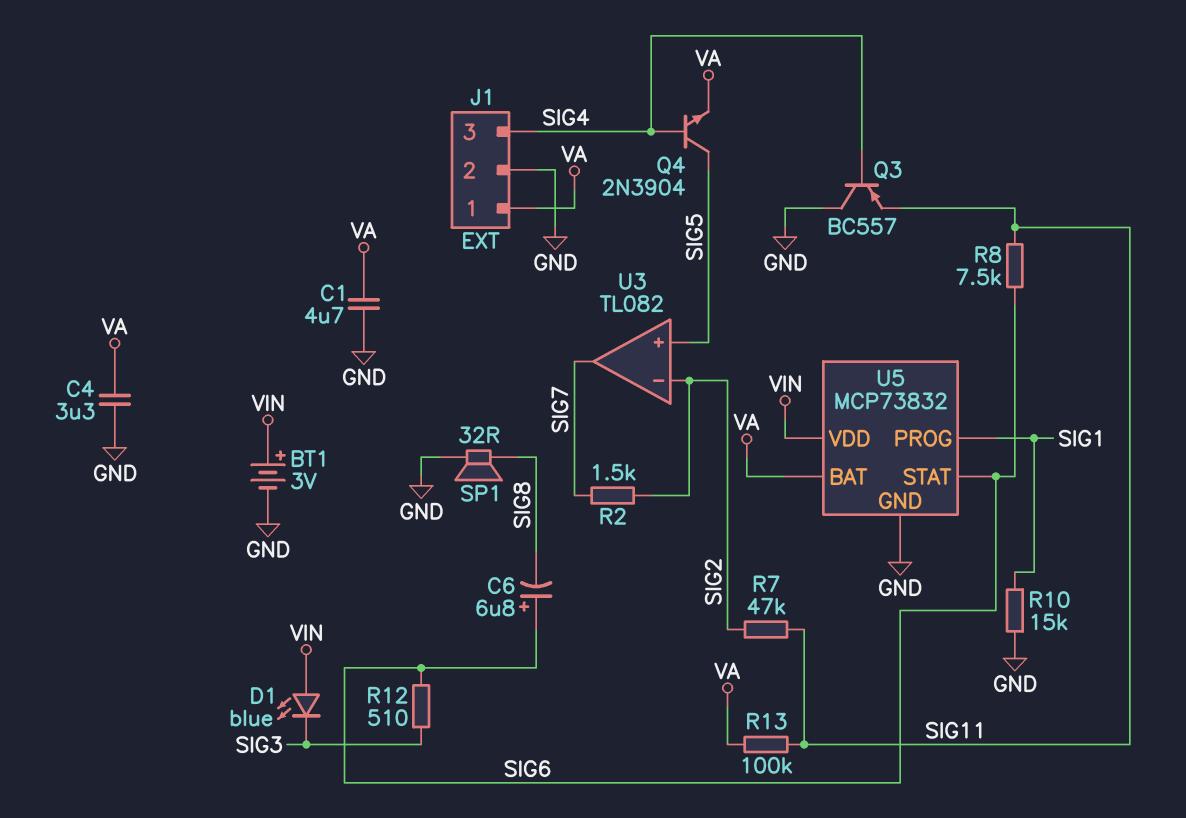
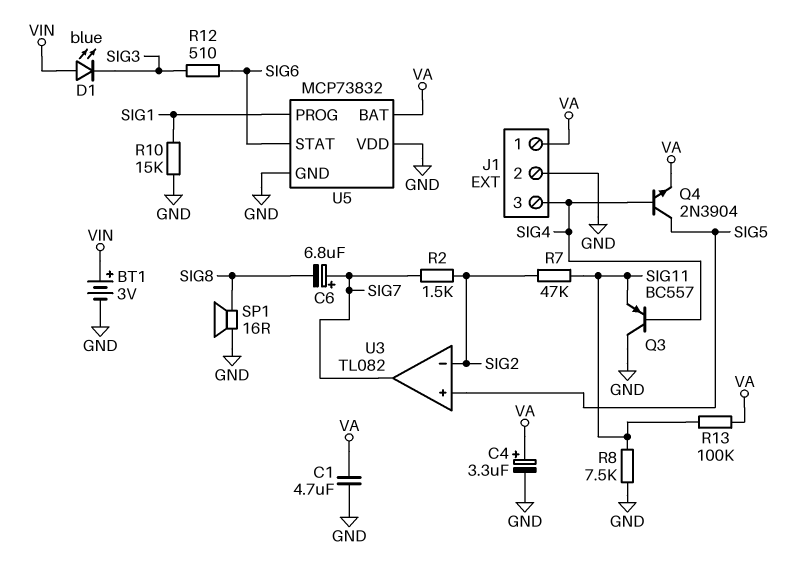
C4: 3.3uF (GND, VA) -> 3.3uF (plus VA, minus GND)
C6: 6.8uF (plus SIG6, minus SIG8) -> 6.8uF (plus SIG7, minus SIG8)
R8: 7.5k (SIG6, SIG11) -> 7.5k (GND, SIG11)
SP1: speaker 32R (GND, SIG8) -> speaker 16R (GND, SIG8)
U5 pin VDD: VIN -> GND

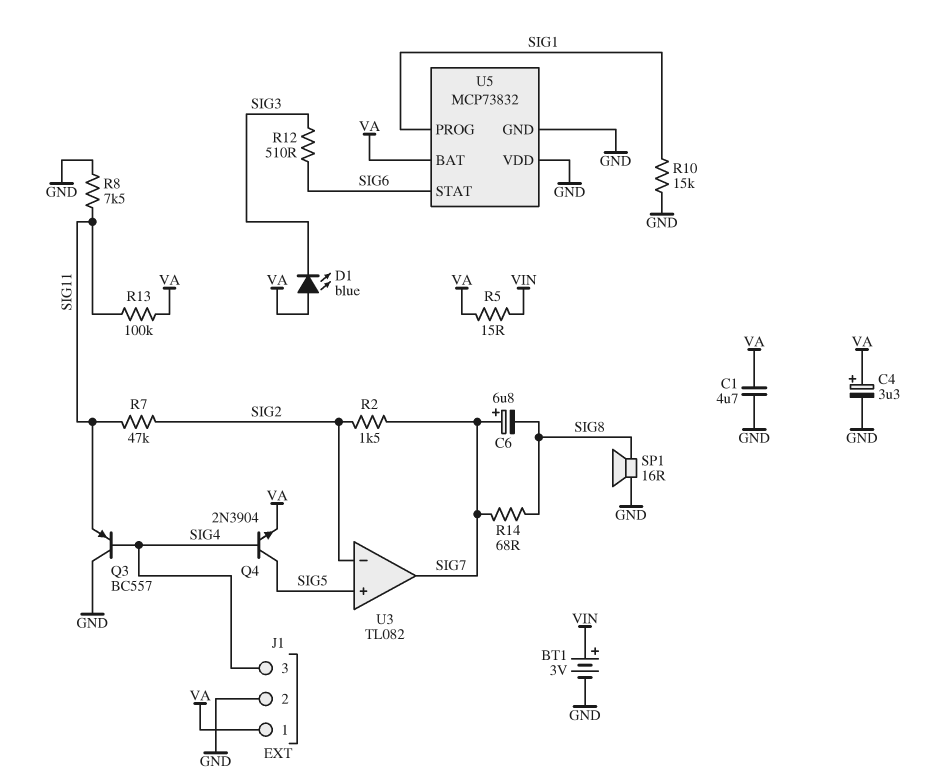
D1: LED blue (A VIN, K SIG3) -> LED blue (A VA, K SIG3)
R5: none -> 15 (VA, VIN)
R14: none -> 68 (SIG7, SIG8)

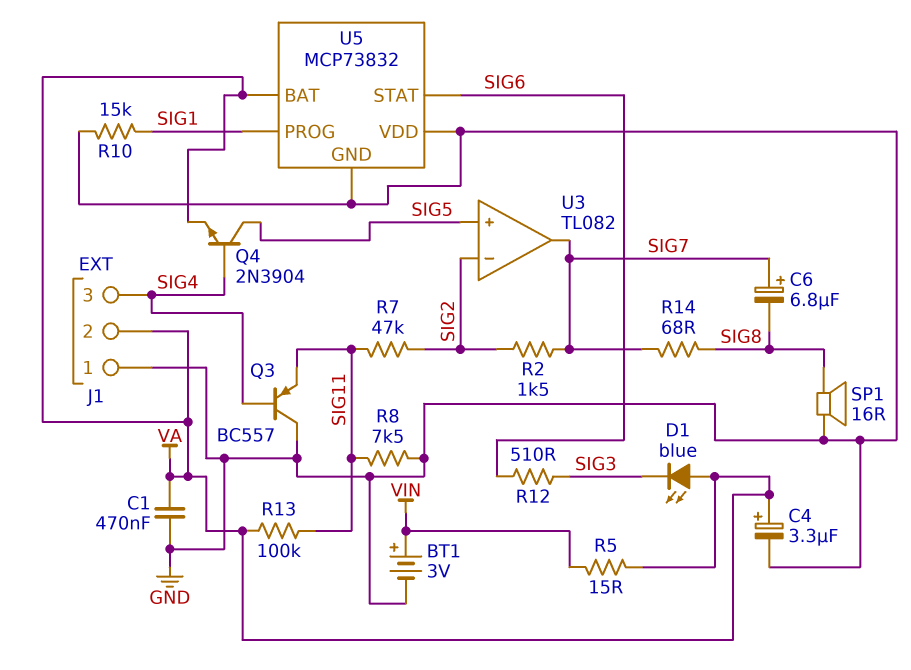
C1: 4.7uF (GND, VA) -> 470nF (GND, VA)
J1 pin 1: VA -> GND
J1 pin 2: GND -> VA

